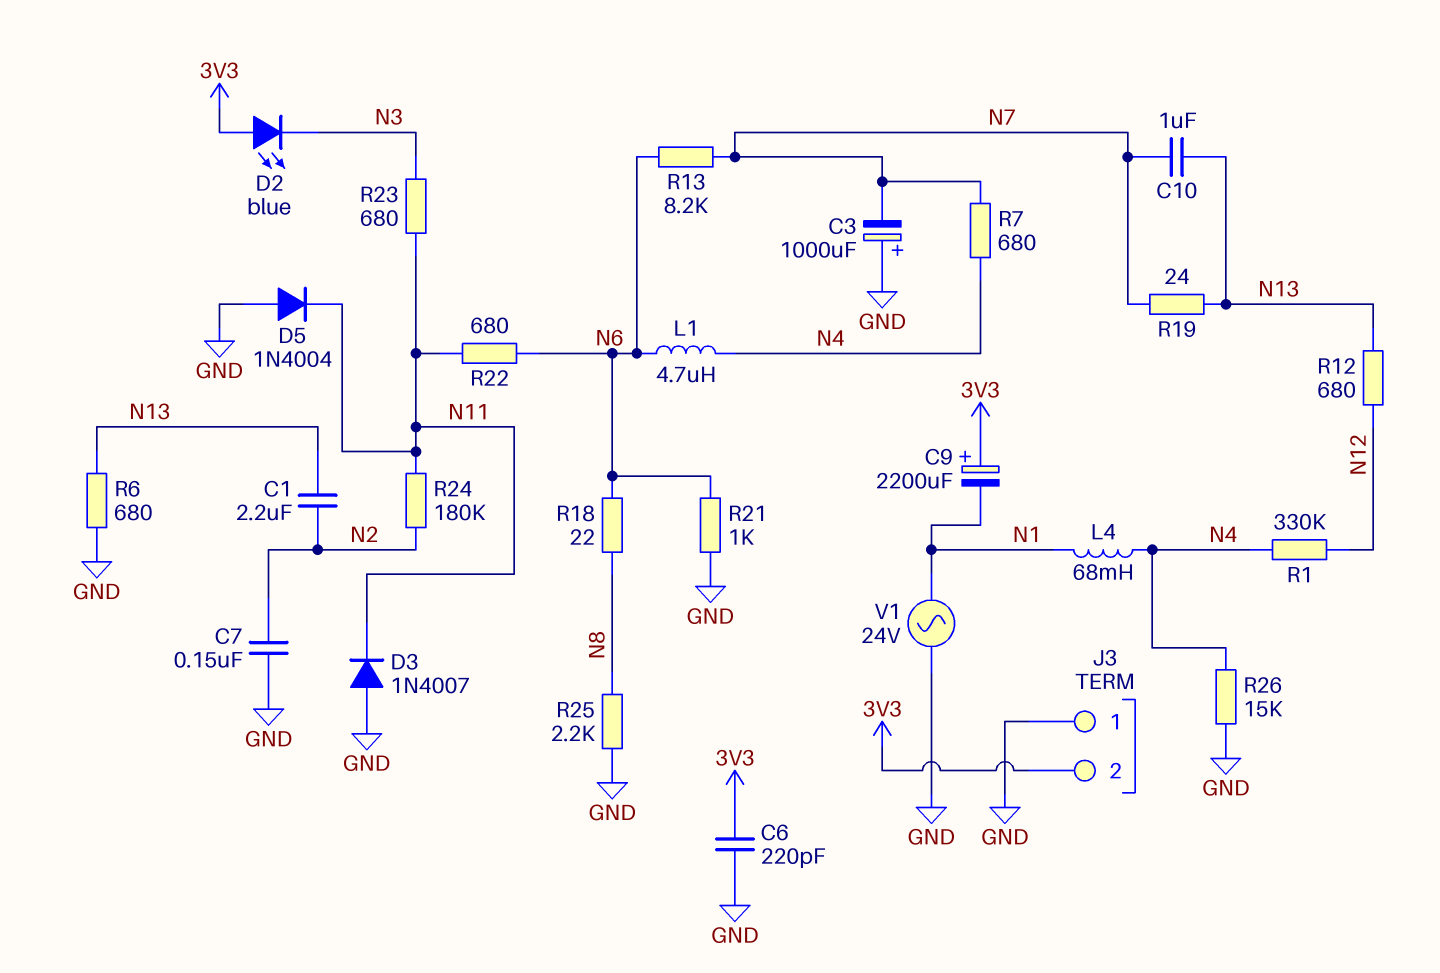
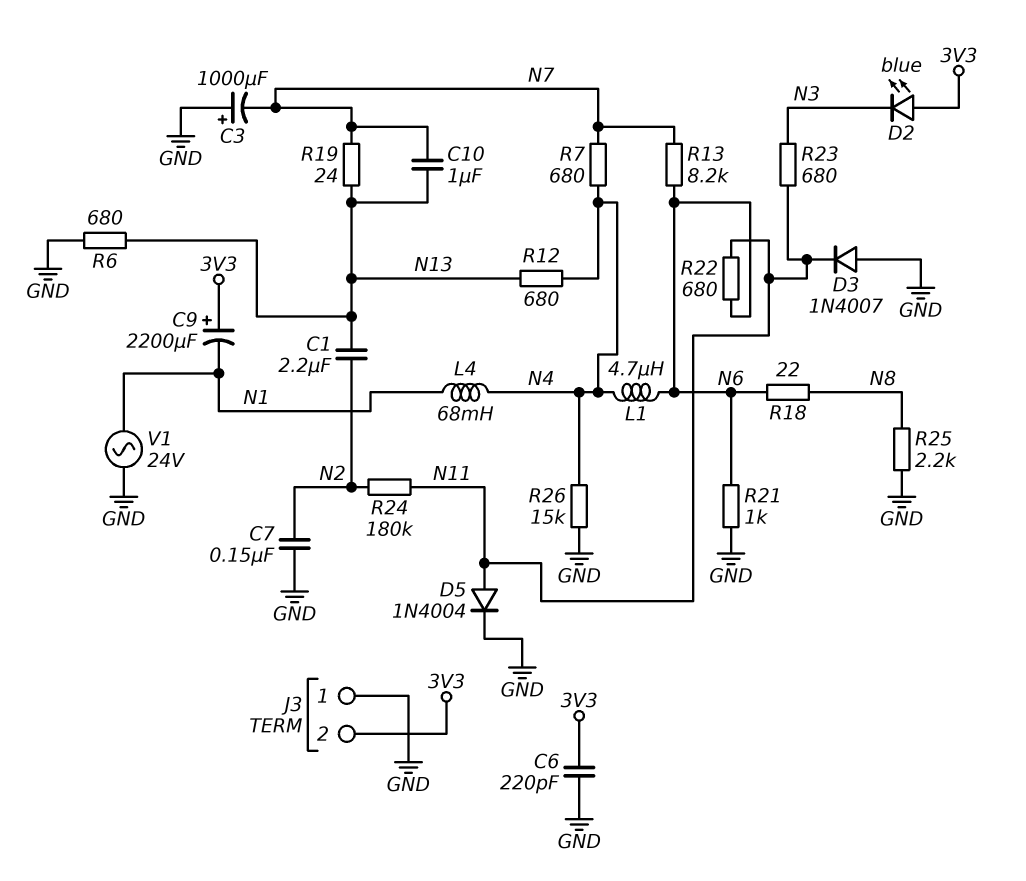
D5: diode 1N4004 (A GND, K N11) -> diode 1N4004 (A N11, K GND)
R1: 330k (N4, N12) -> none
R12: 680 (N12, N13) -> 680 (N4, N13)

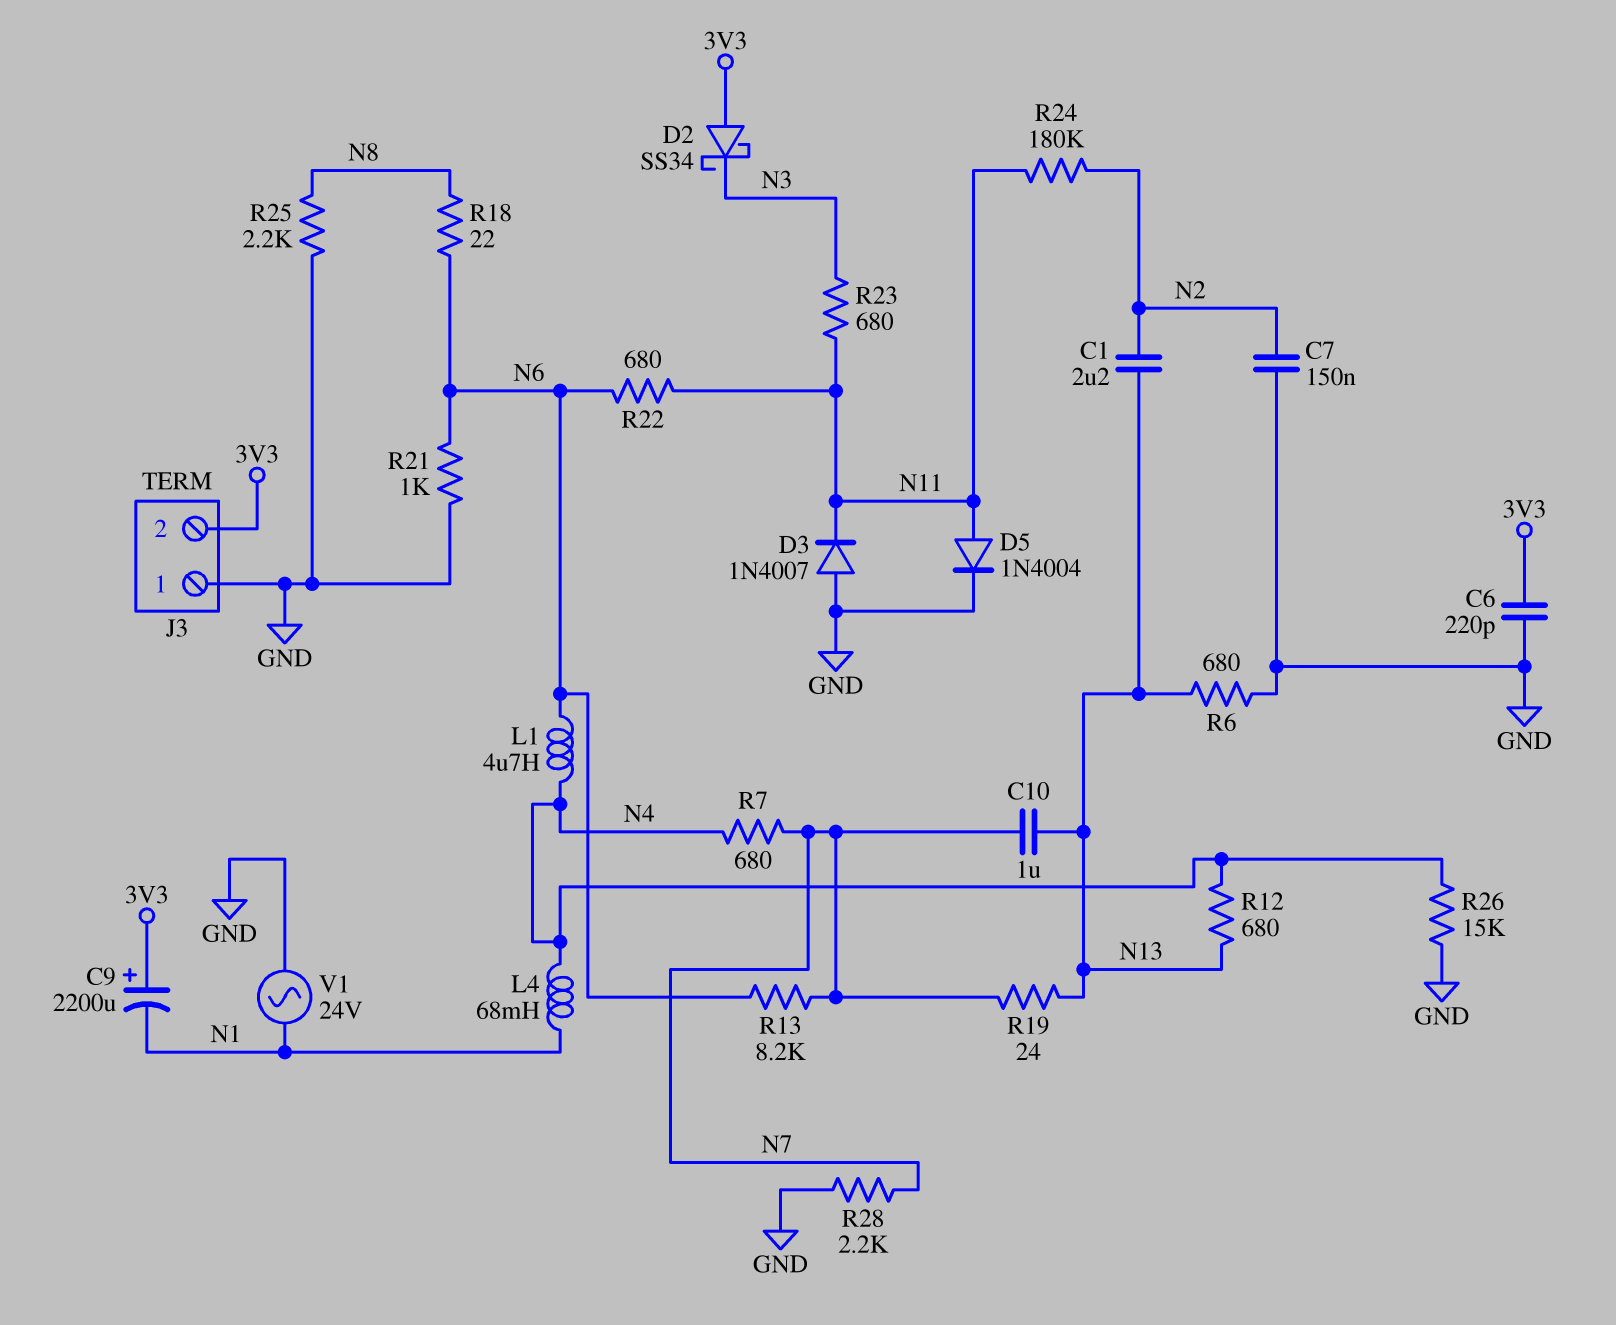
C3: 1000uF (plus GND, minus N7) -> none
D2: LED blue (A 3V3, K N3) -> schottky SS34 (A 3V3, K N3)
R28: none -> 2.2k (GND, N7)

